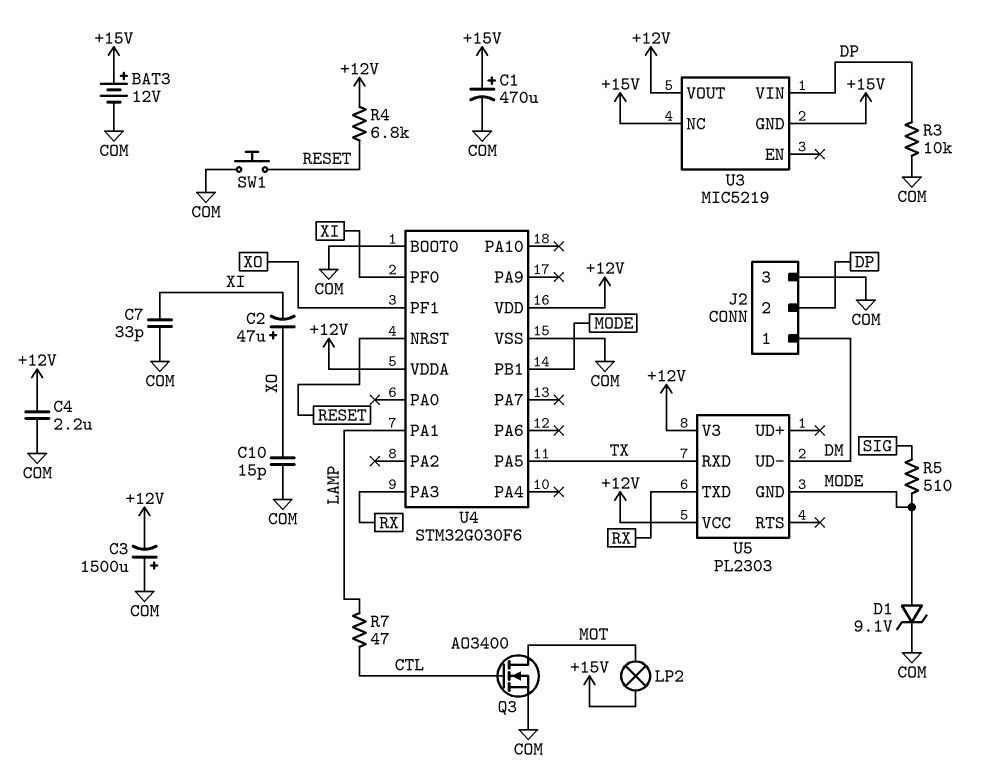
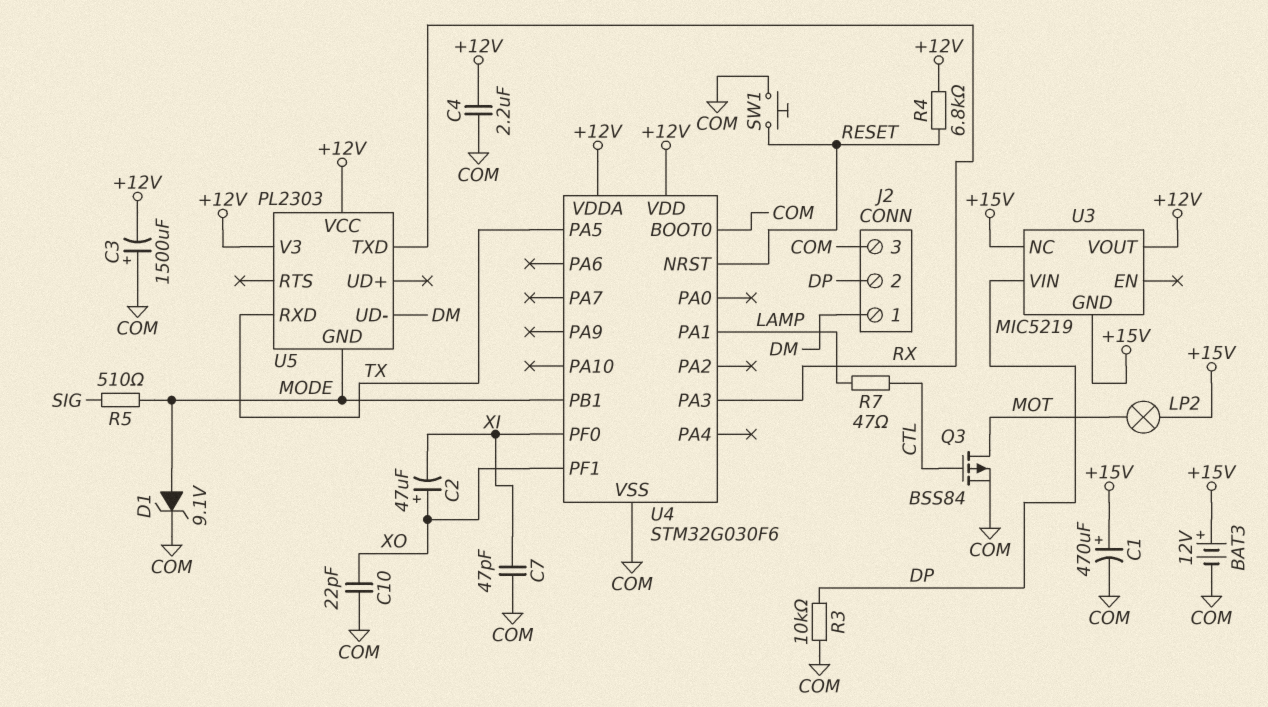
C7: 33pF (COM, XI) -> 47pF (COM, XI)
C10: 15pF (COM, XO) -> 22pF (COM, XO)
Q3: NMOS AO3400 (G CTL, D MOT, S COM) -> PMOS BSS84 (G CTL, D MOT, S COM)

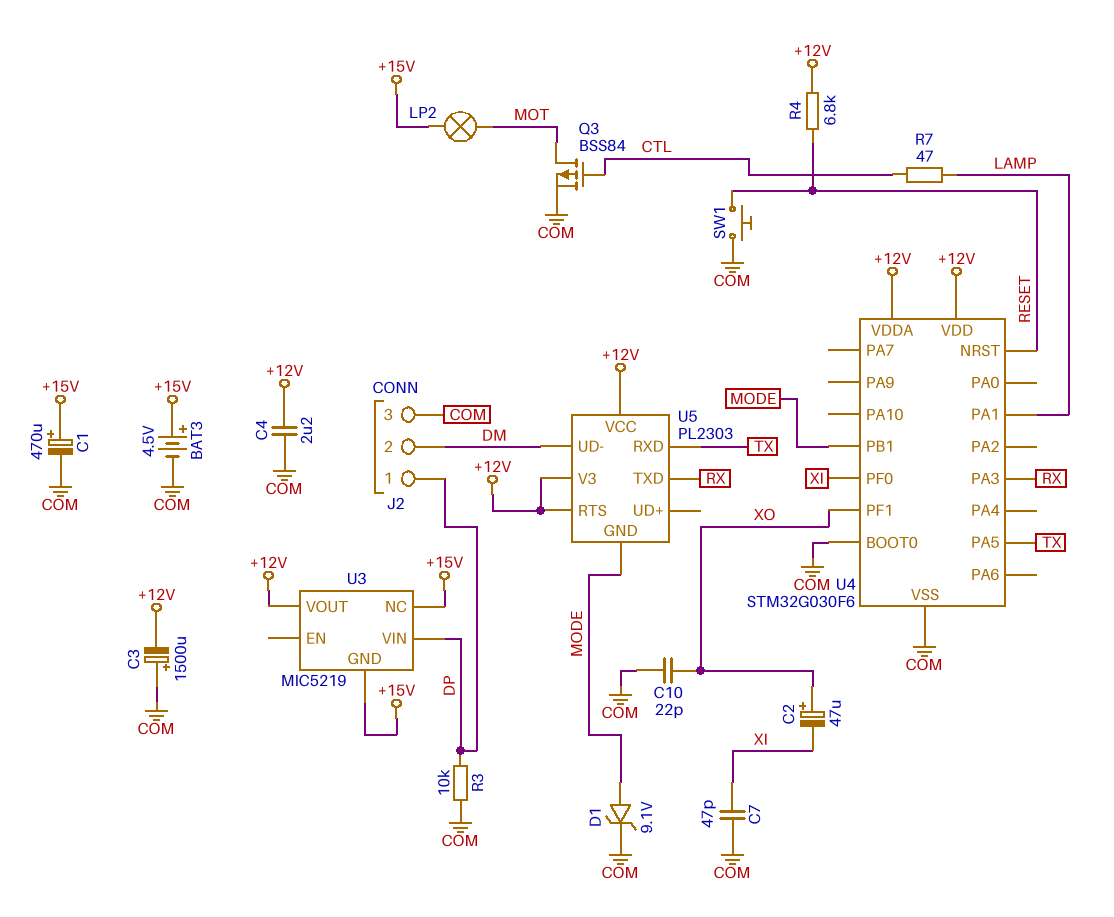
BAT3: 12V (plus +15V, minus COM) -> 4.5V (plus +15V, minus COM)
J2 pin 1: DM -> DP
J2 pin 2: DP -> DM
R5: 510 (MODE, SIG) -> none
U5 pin RTS: none -> +12V

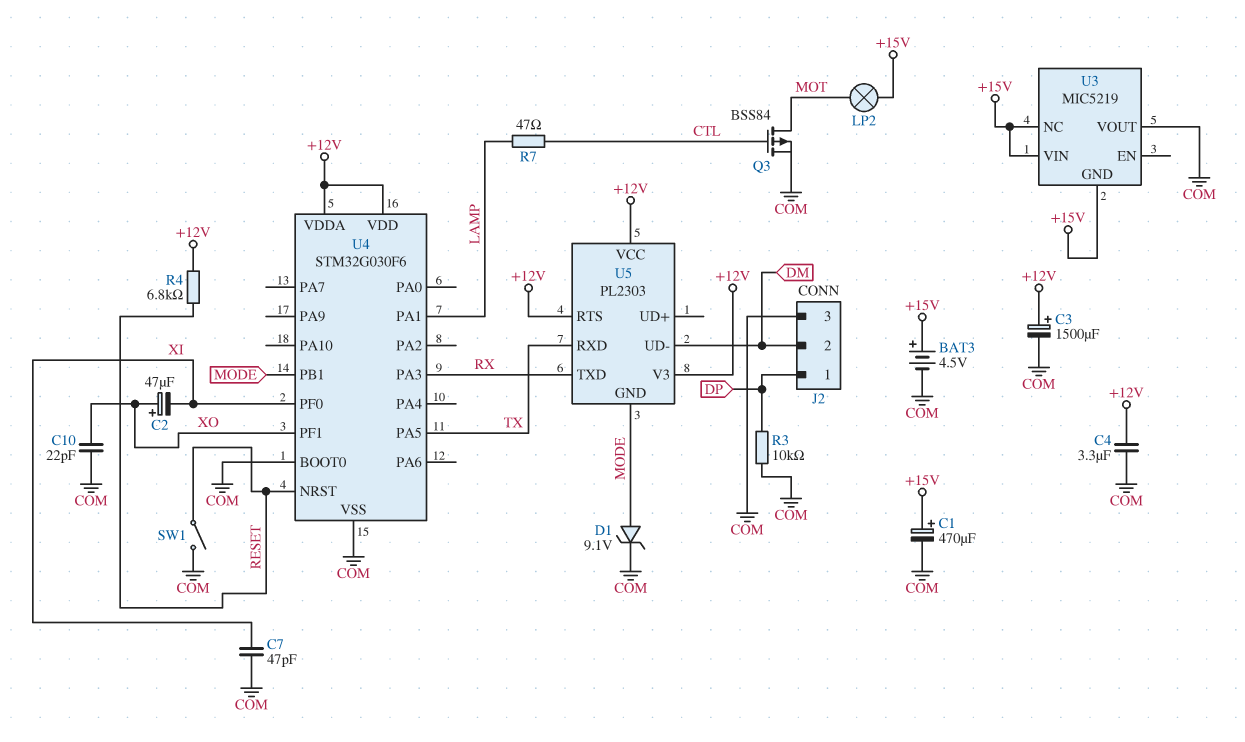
C3: 1500uF (plus COM, minus +12V) -> 1500uF (plus +12V, minus COM)
C4: 2.2uF (+12V, COM) -> 3.3uF (+12V, COM)
SW1: button (COM, RESET) -> switch (COM, RESET)
U3 pin VIN: DP -> +15V
U3 pin VOUT: +12V -> COM

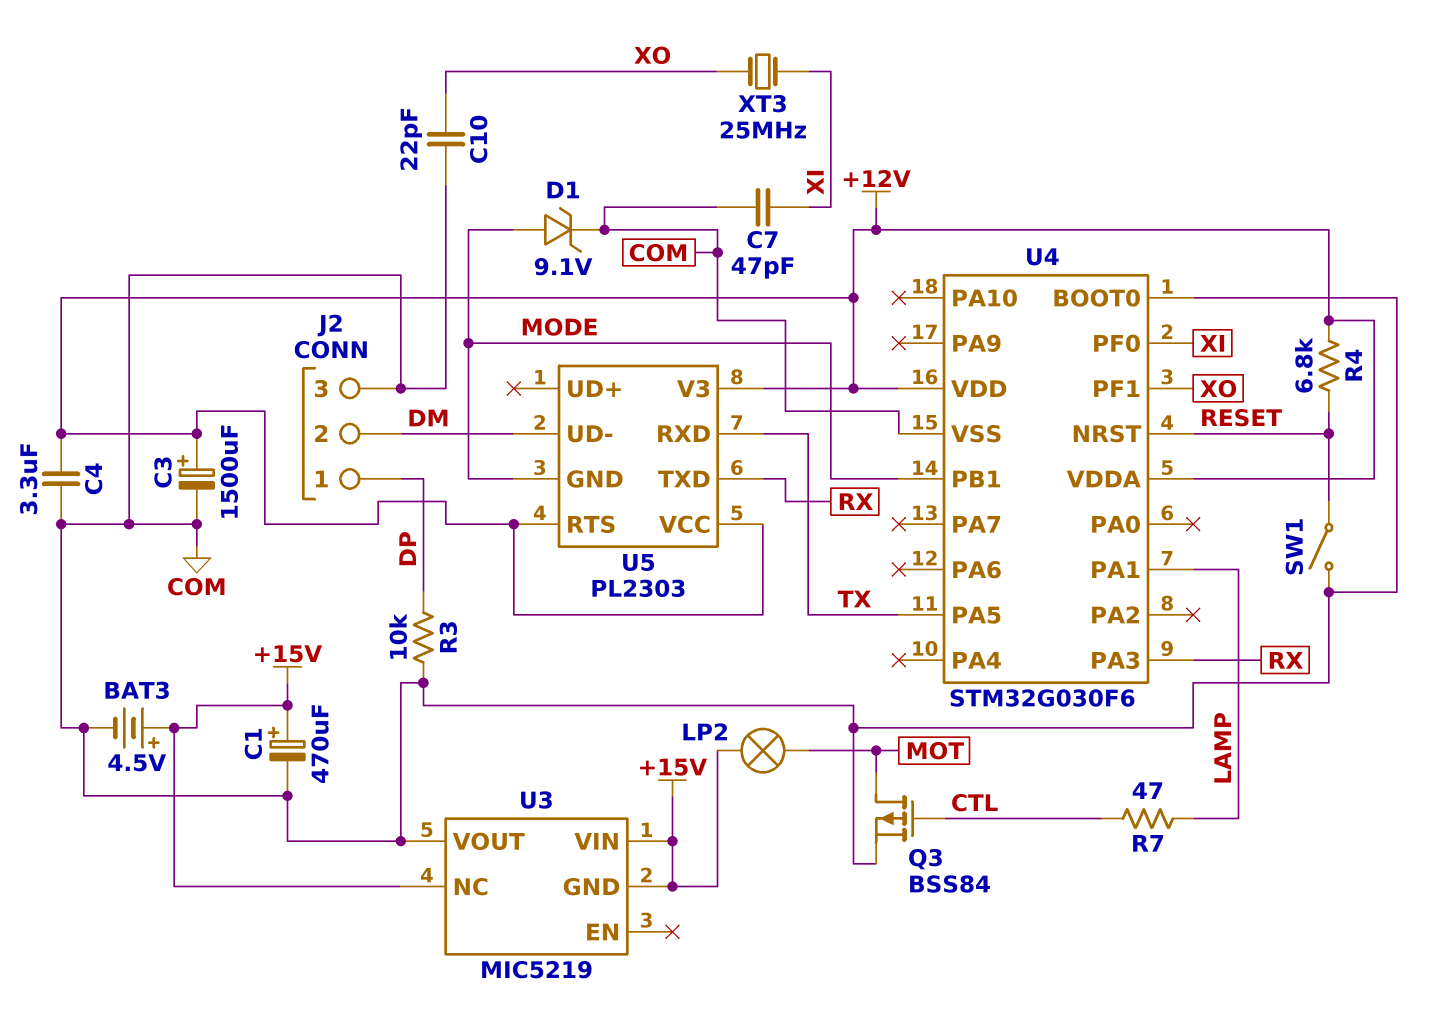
C2: 47uF (plus XO, minus XI) -> none
XT3: none -> 25MHz (XI, XO)

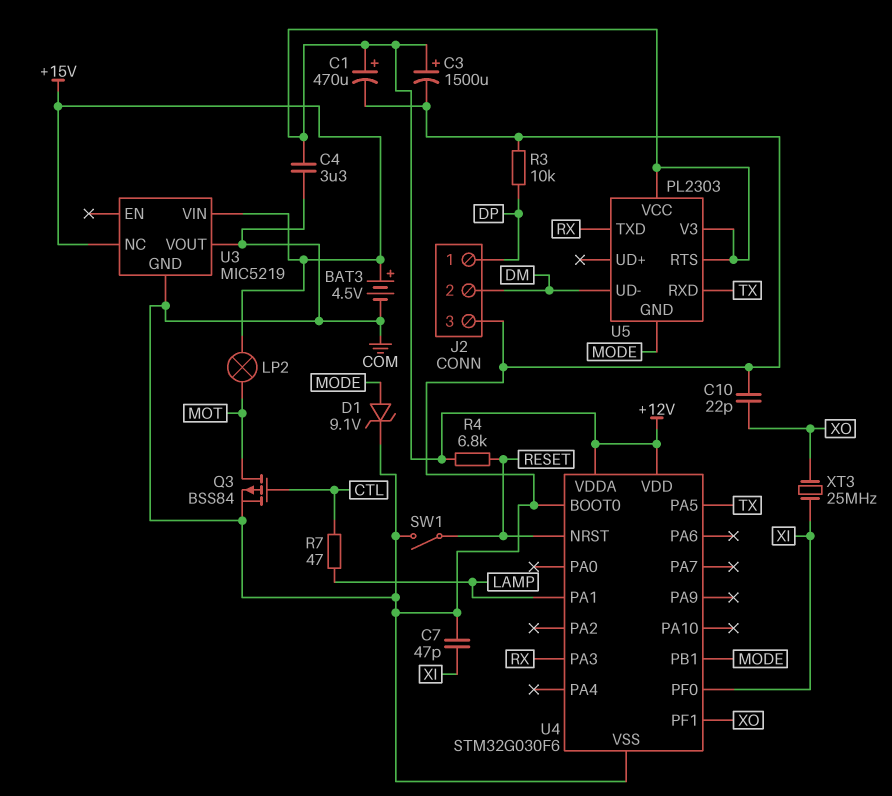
C1: 470uF (plus +15V, minus COM) -> 470uF (plus +12V, minus COM)
U3 pin GND: +15V -> COM

